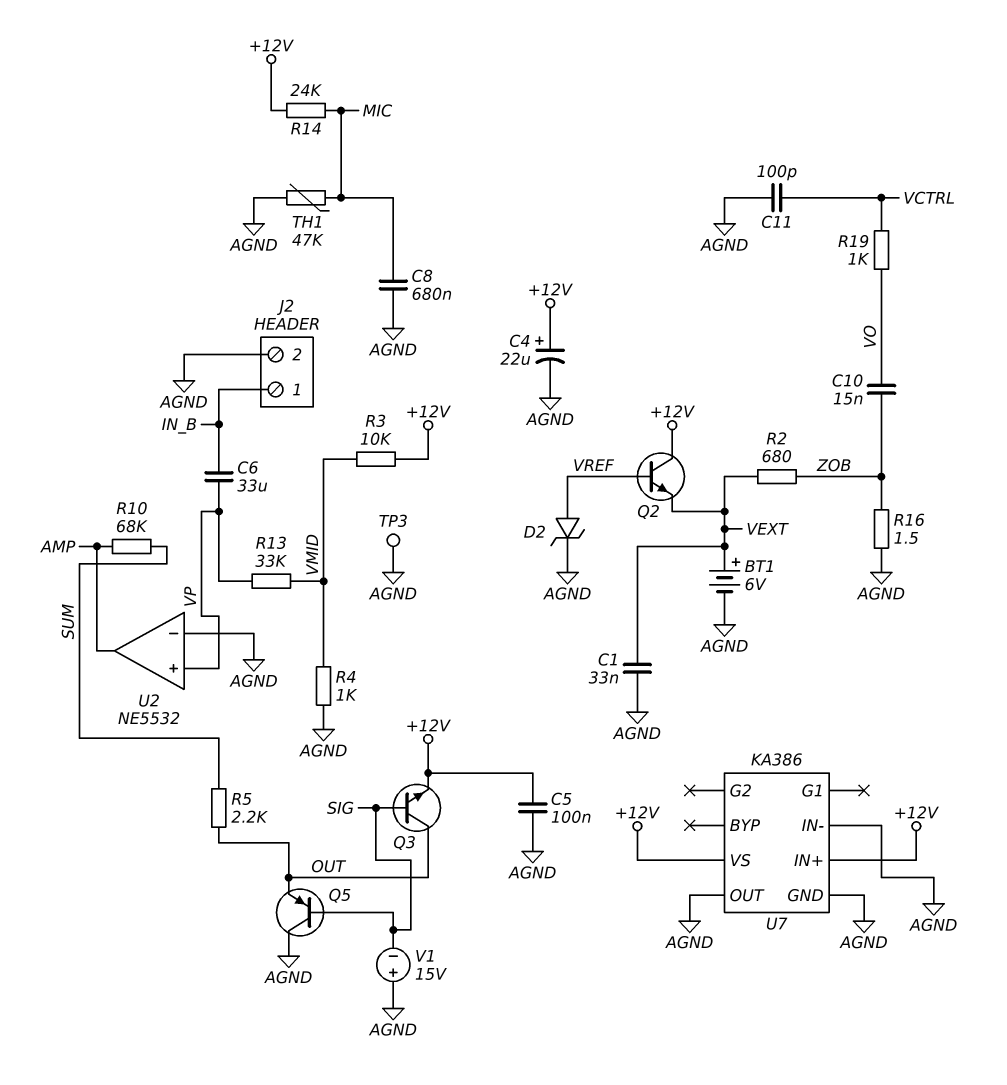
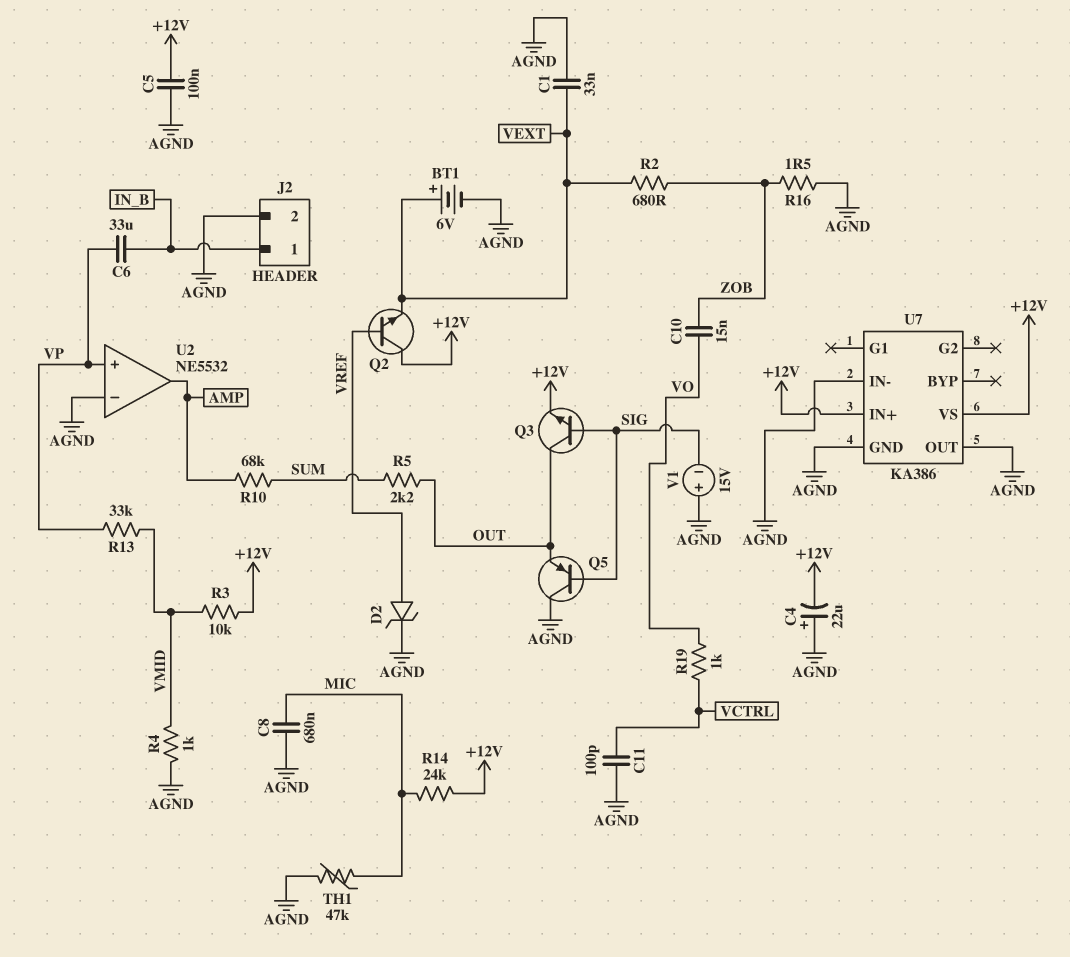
C4: 22uF (plus +12V, minus AGND) -> 22uF (plus AGND, minus +12V)
TP3: test point (AGND) -> none

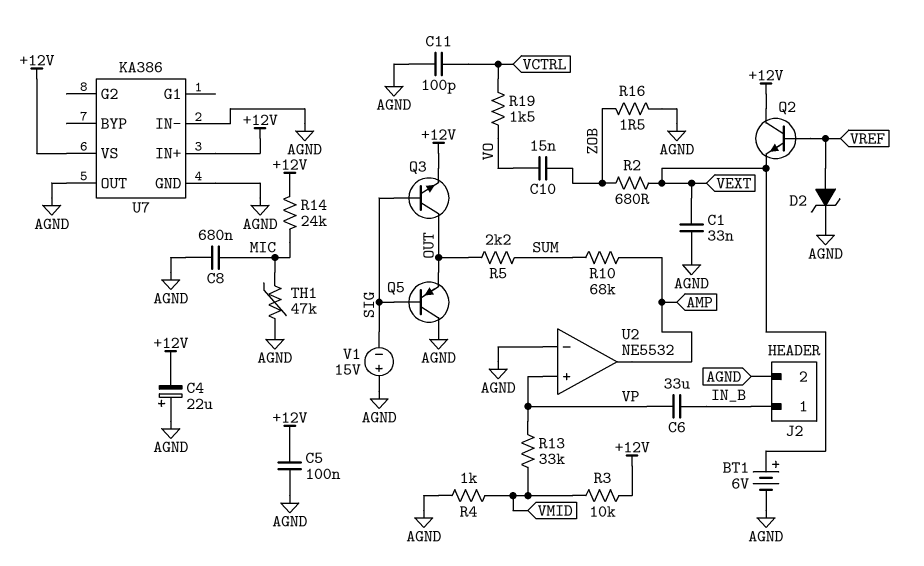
R19: 1k (VCTRL, VO) -> 1.5k (VCTRL, VO)

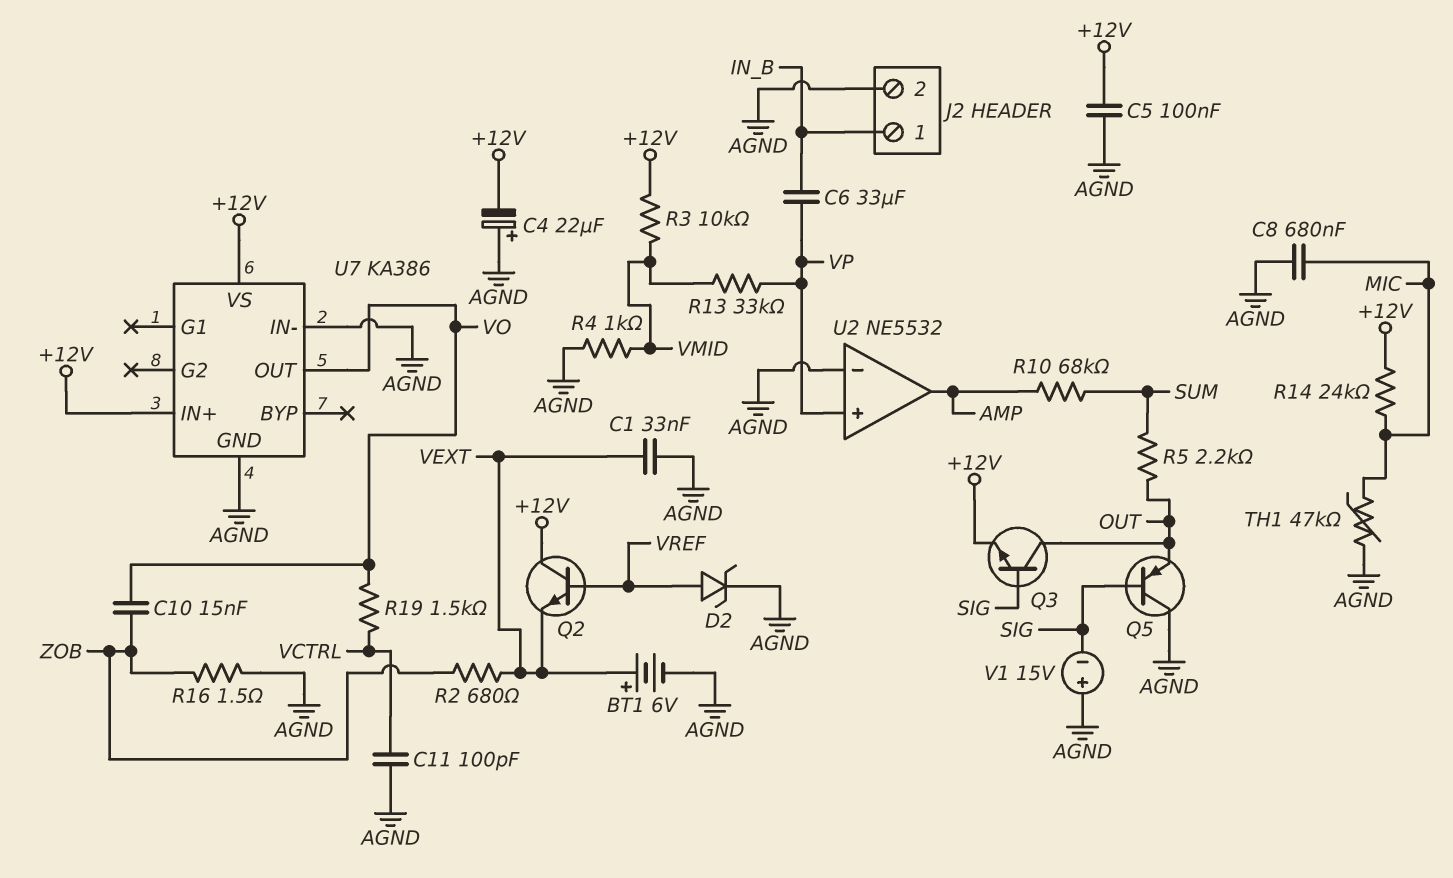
U7 pin OUT: AGND -> VO

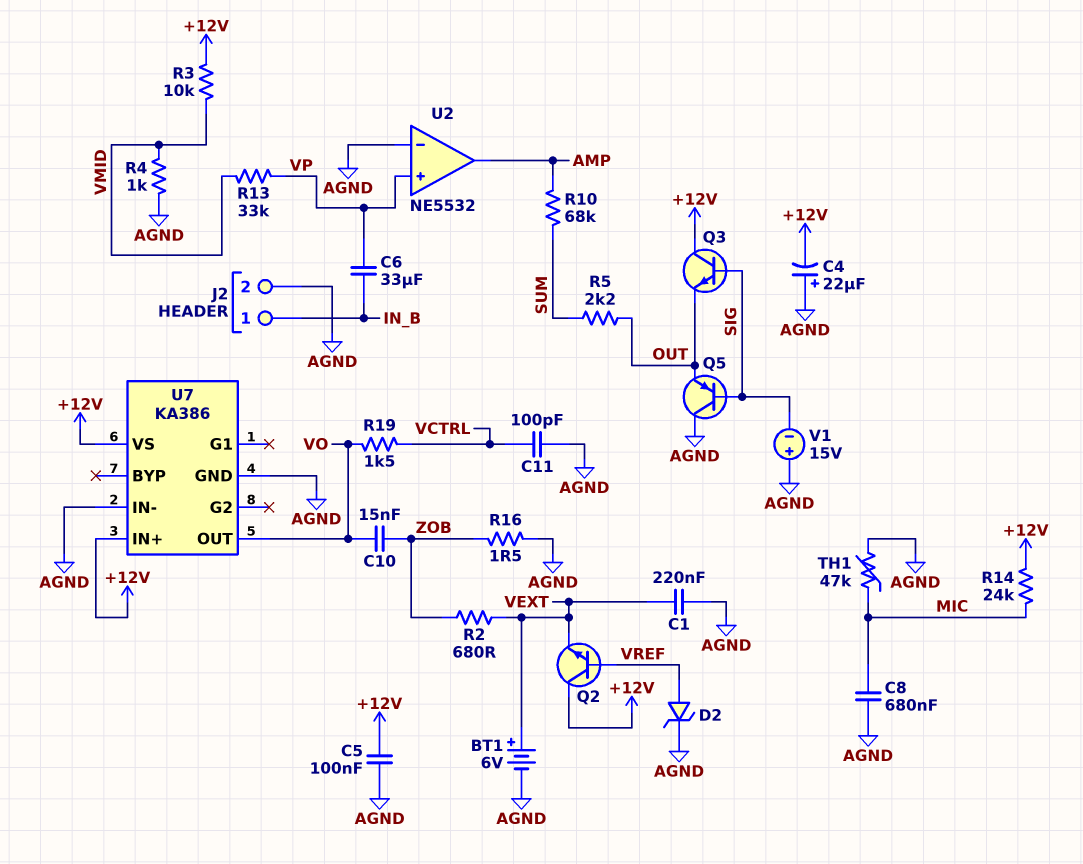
C1: 33nF (AGND, VEXT) -> 220nF (AGND, VEXT)
Q3: NPN (B SIG, C OUT, E +12V) -> NPN (B SIG, C +12V, E OUT)

